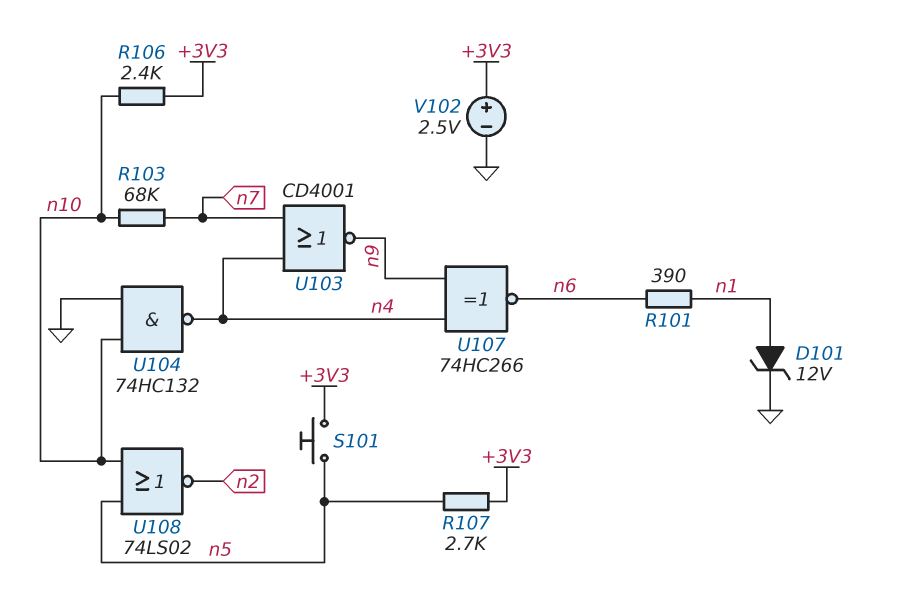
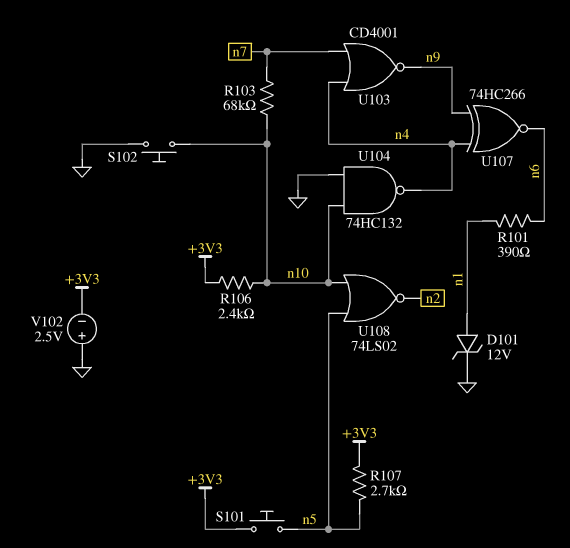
S102: none -> button (GND, n10)
V102: 2.5V (plus +3V3, minus GND) -> 2.5V (plus GND, minus +3V3)

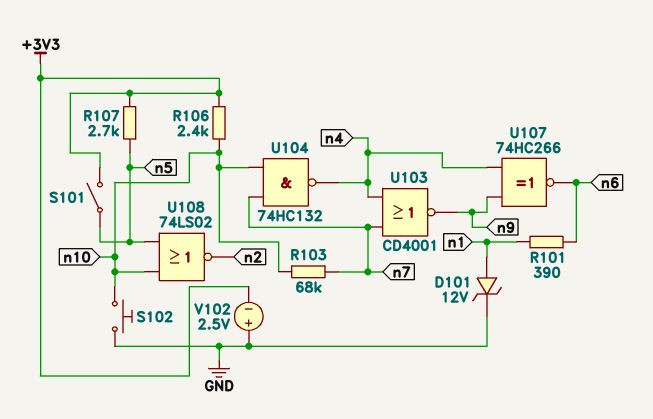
S101: button (+3V3, n5) -> switch (+3V3, n5)
U104: NAND 74HC132 (in GND, in n10, out n4) -> NAND 74HC132 (in n7, in n10, out n4)

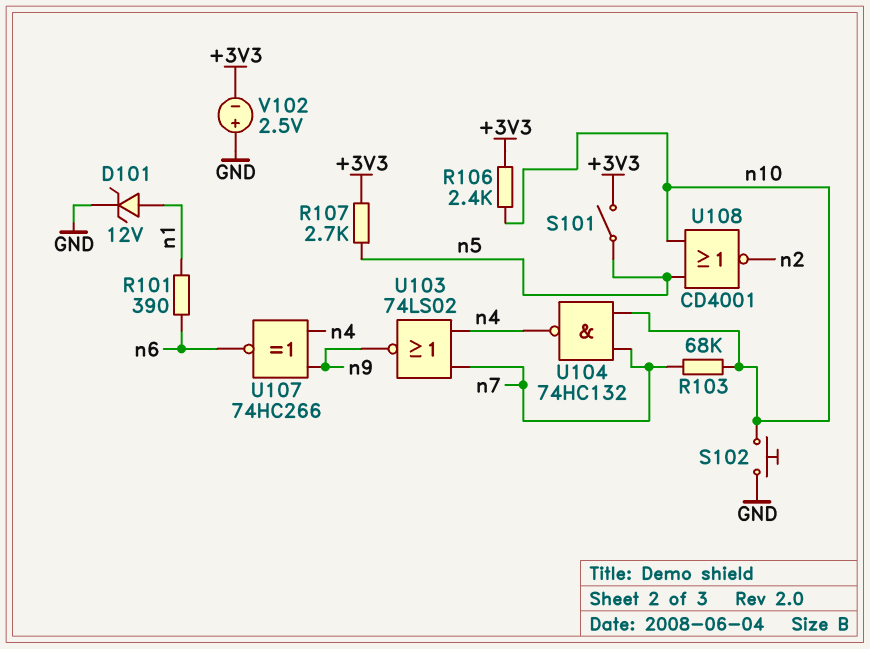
U103: NOR CD4001 (in n4, in n7, out n9) -> NOR 74LS02 (in n4, in n7, out n9)
U108: NOR 74LS02 (in n5, in n10, out n2) -> NOR CD4001 (in n5, in n10, out n2)

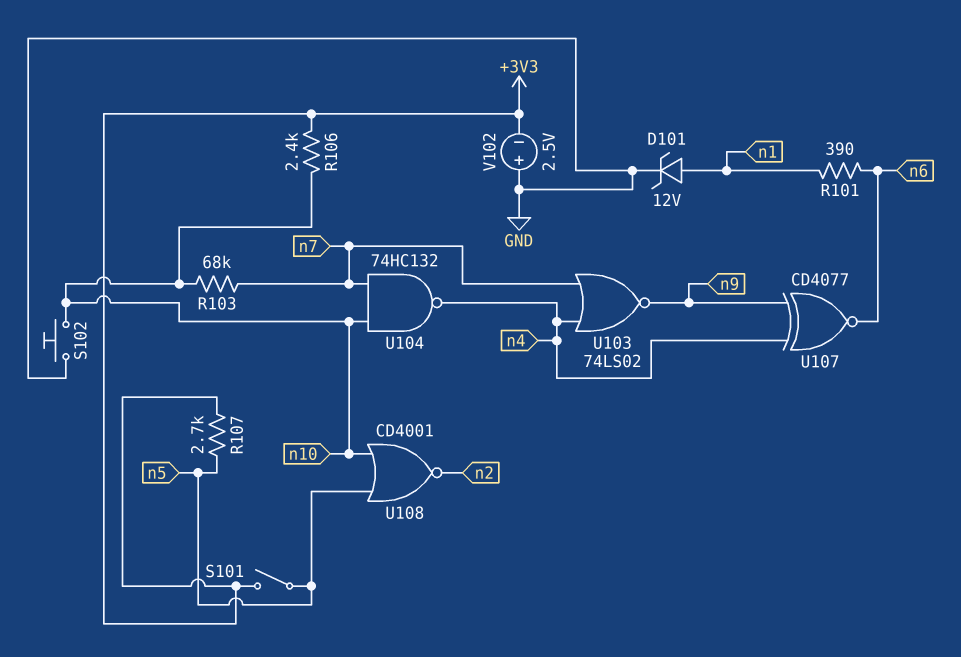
U107: XNOR 74HC266 (in n4, in n9, out n6) -> XNOR CD4077 (in n4, in n9, out n6)

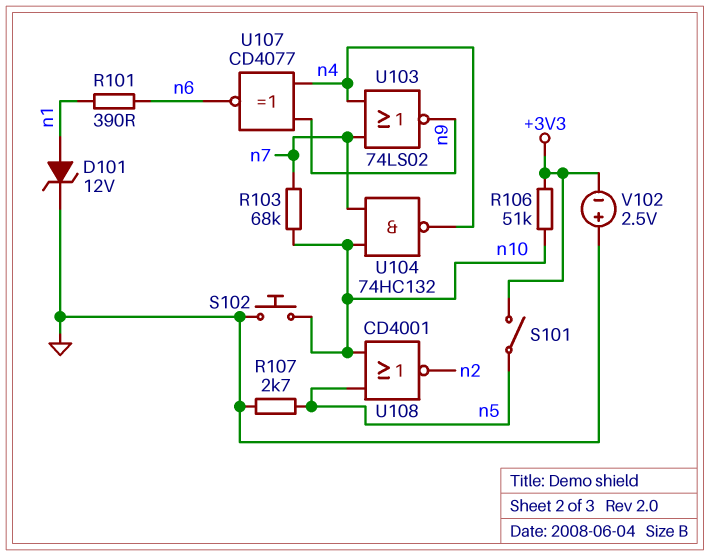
R106: 2.4k (+3V3, n10) -> 51k (+3V3, n10)
R107: 2.7k (+3V3, n5) -> 2.7k (GND, n5)

